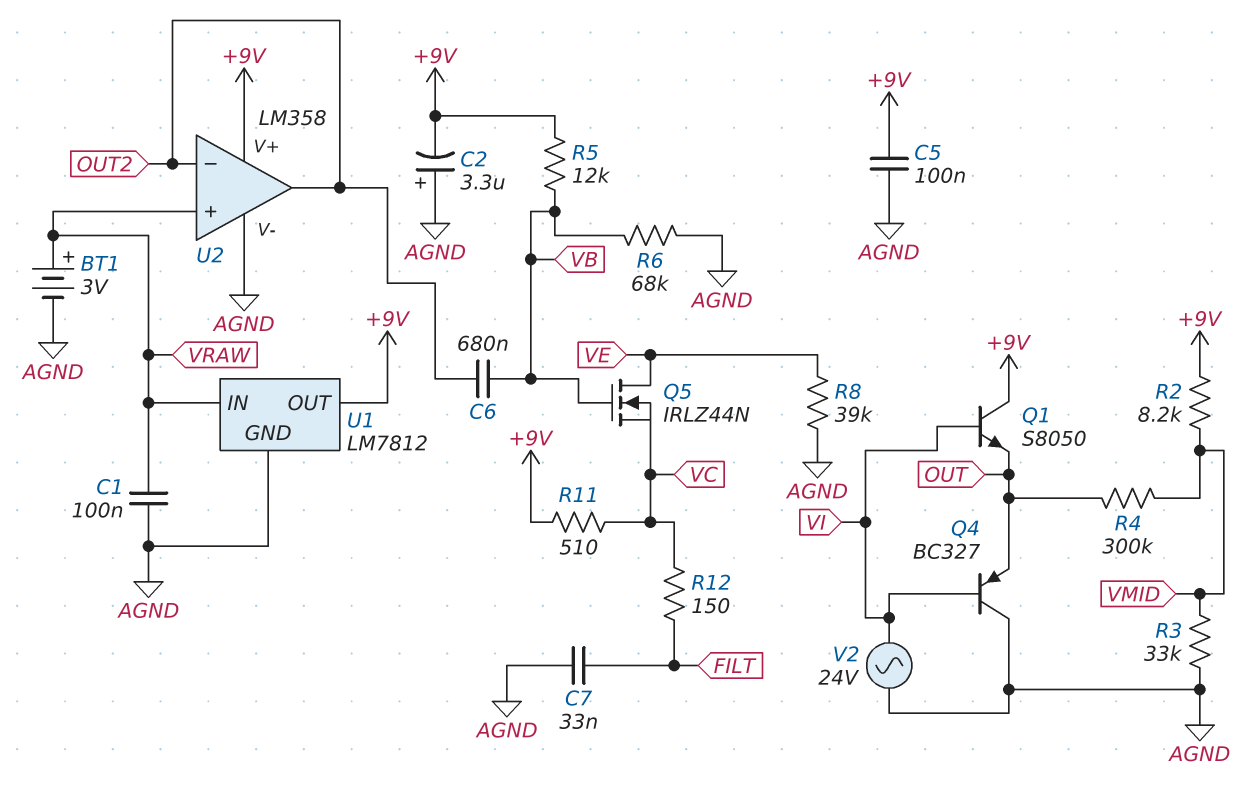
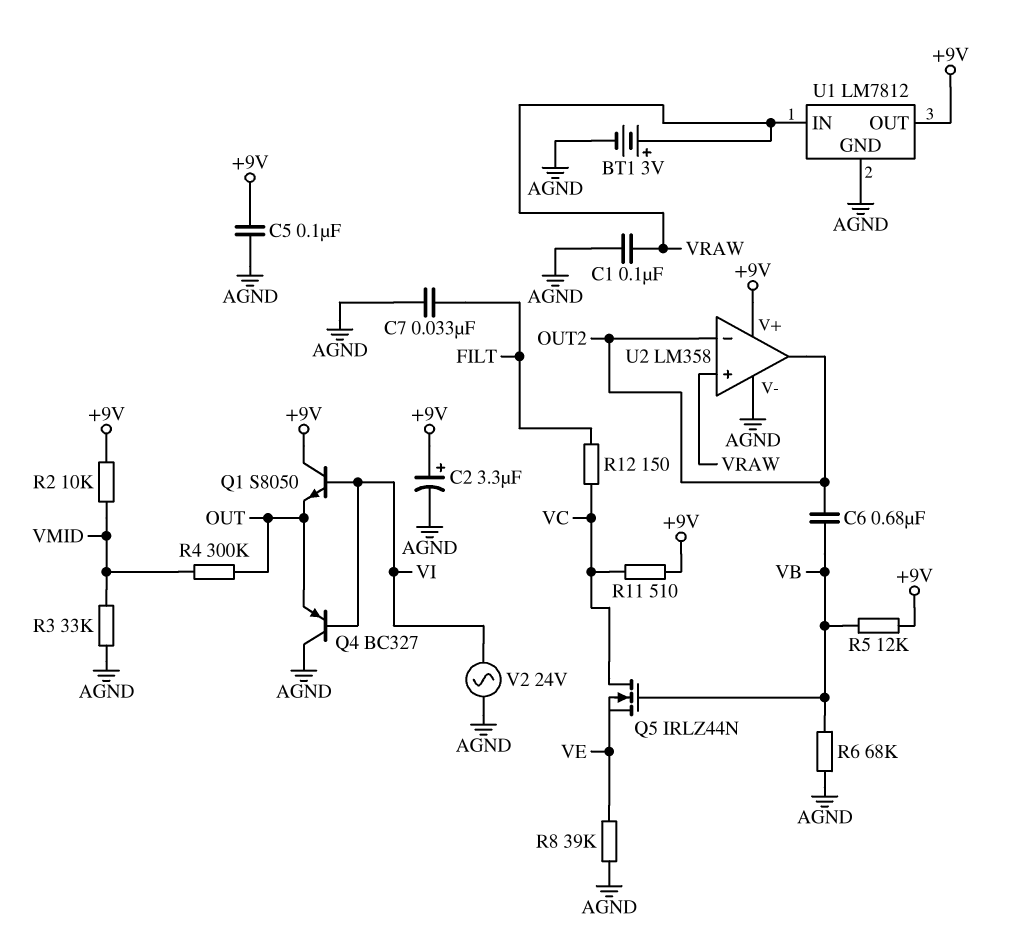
C2: 3.3uF (plus AGND, minus +9V) -> 3.3uF (plus +9V, minus AGND)
Q5: NMOS IRLZ44N (G VB, D VE, S VC) -> NMOS IRLZ44N (G VB, D VC, S VE)
R2: 8.2k (+9V, VMID) -> 10k (+9V, VMID)

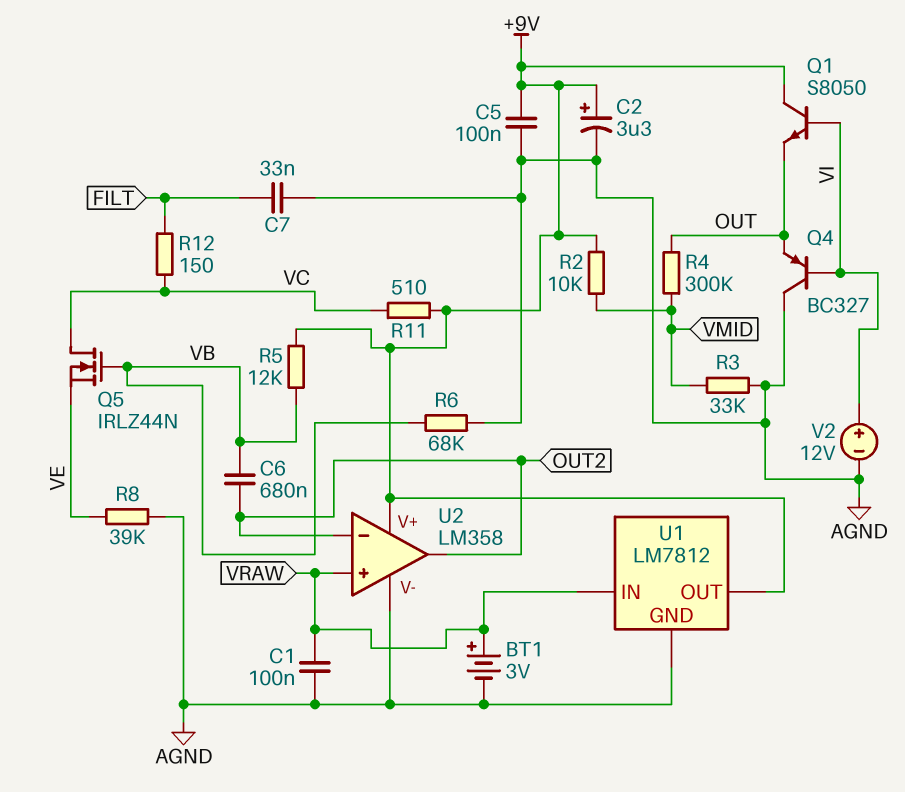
V2: AC 24V (AGND, VI) -> 12V (plus VI, minus AGND)

